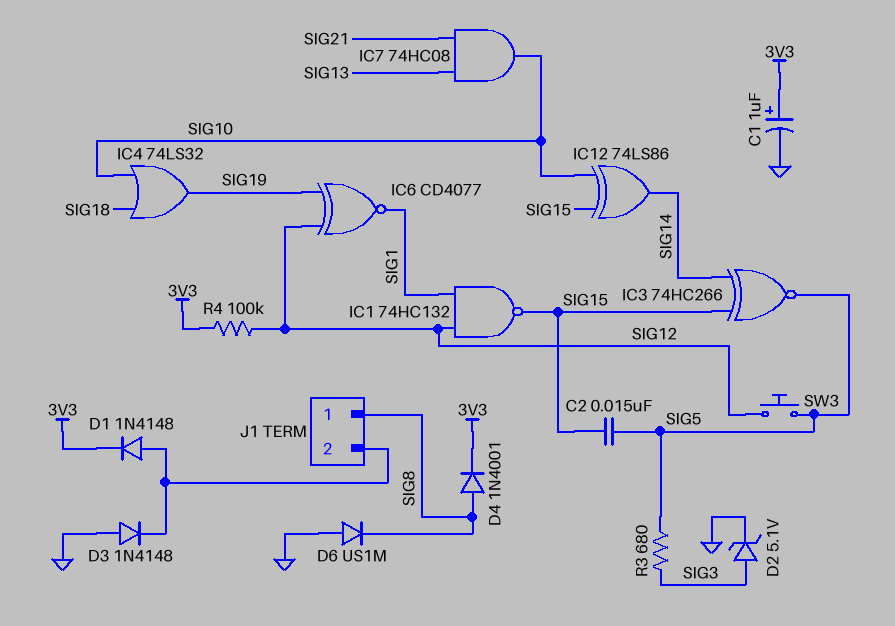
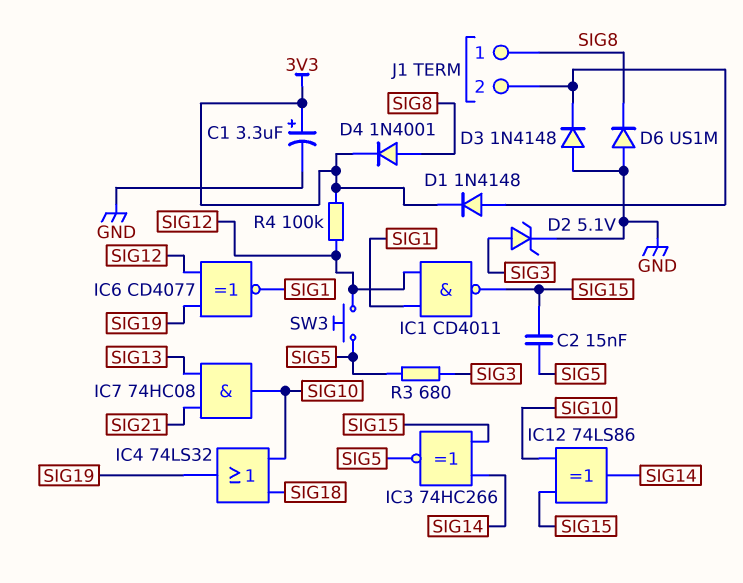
C1: 1uF (plus 3V3, minus GND) -> 3.3uF (plus 3V3, minus GND)
IC1: NAND 74HC132 (in SIG1, in SIG12, out SIG15) -> NAND CD4011 (in SIG1, in SIG12, out SIG15)

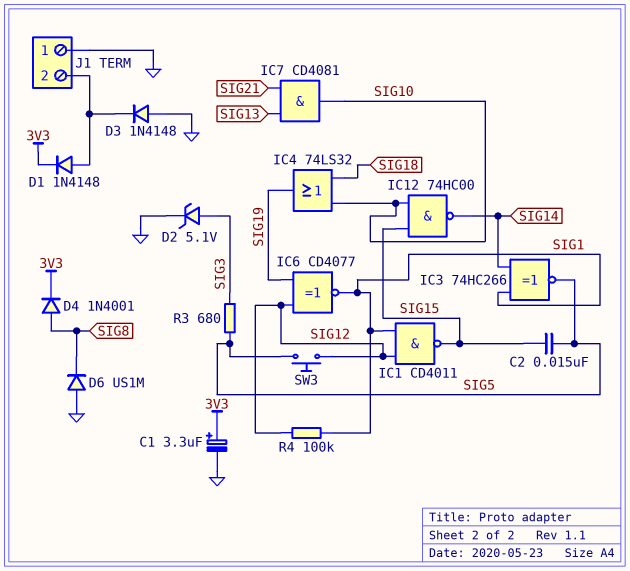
IC3: XNOR 74HC266 (in SIG14, in SIG15, out SIG5) -> XNOR 74HC266 (in SIG1, in SIG14, out SIG5)
IC7: AND 74HC08 (in SIG13, in SIG21, out SIG10) -> AND CD4081 (in SIG13, in SIG21, out SIG10)
IC12: XOR 74LS86 (in SIG10, in SIG15, out SIG14) -> NAND 74HC00 (in SIG10, in SIG15, out SIG14)
J1 pin 1: SIG8 -> GND
R4: 100k (3V3, SIG12) -> 100k (SIG1, SIG12)

